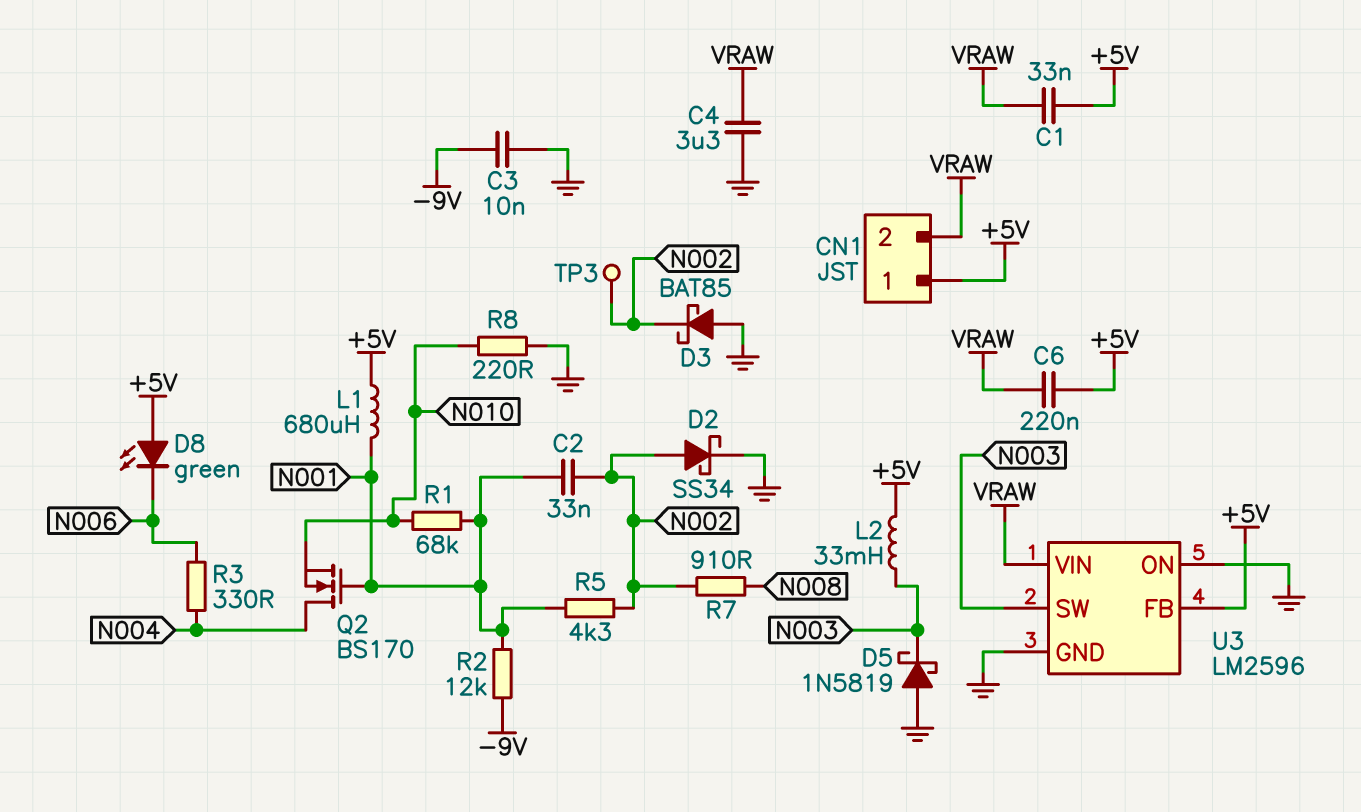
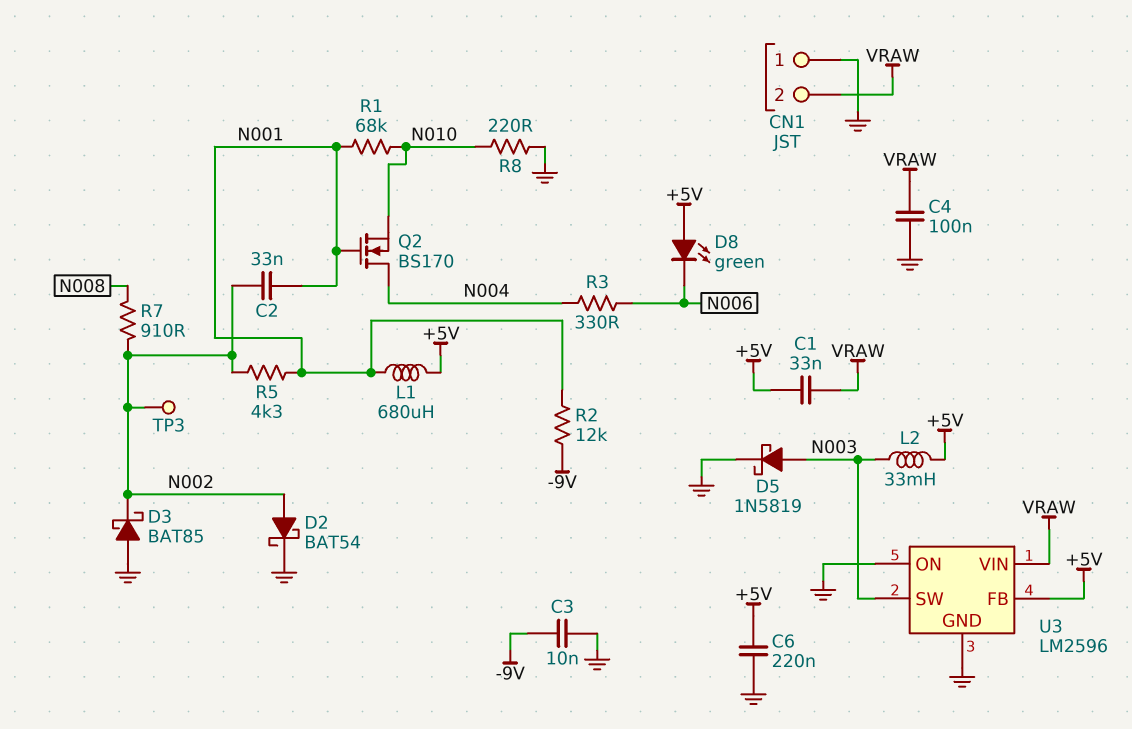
C4: 3.3uF (GND, VRAW) -> 100nF (GND, VRAW)
C6: 220nF (+5V, VRAW) -> 220nF (+5V, GND)
CN1 pin 1: +5V -> GND
D2: schottky SS34 (A N002, K GND) -> schottky BAT54 (A N002, K GND)
D5: schottky 1N5819 (A GND, K N003) -> schottky 1N5819 (A N003, K GND)

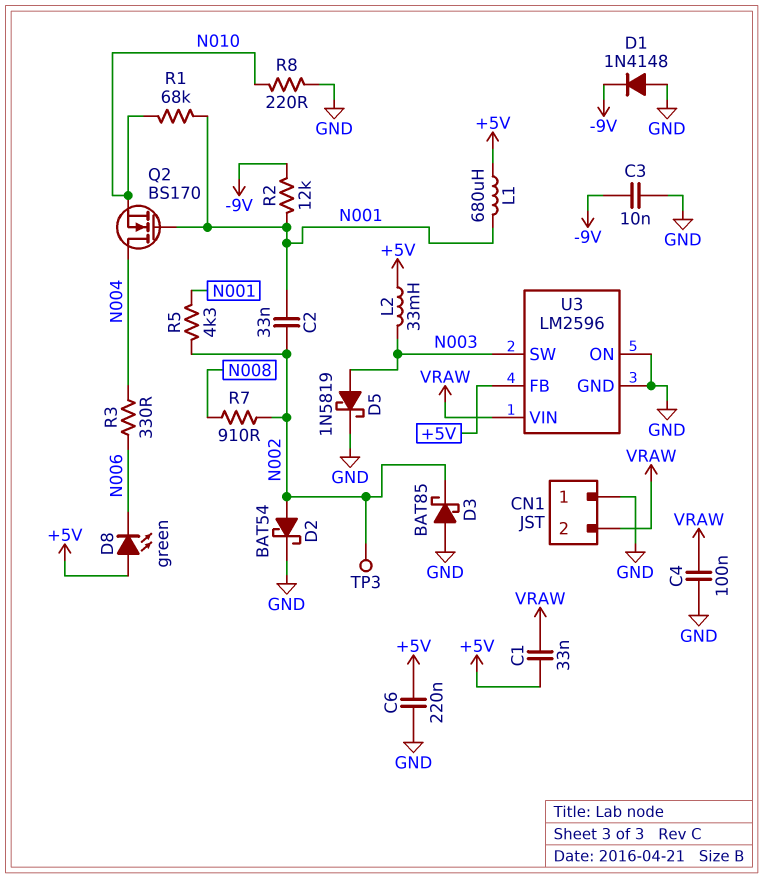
D1: none -> diode 1N4148 (A GND, K -9V)

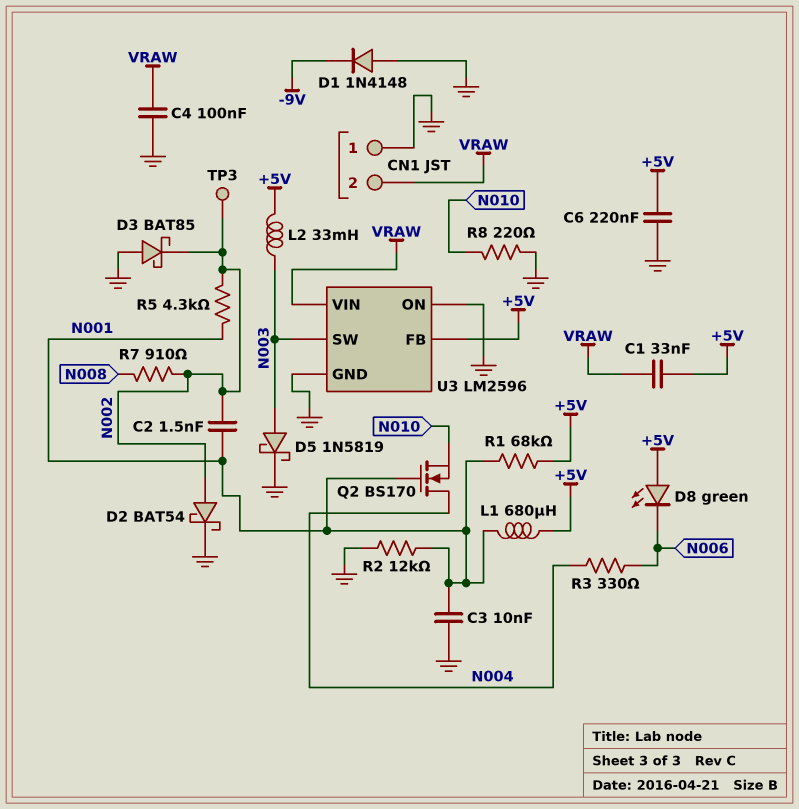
C2: 33nF (N001, N002) -> 1.5nF (N001, N002)
C3: 10nF (-9V, GND) -> 10nF (GND, N001)
R1: 68k (N001, N010) -> 68k (+5V, N001)
R2: 12k (-9V, N001) -> 12k (GND, N001)

